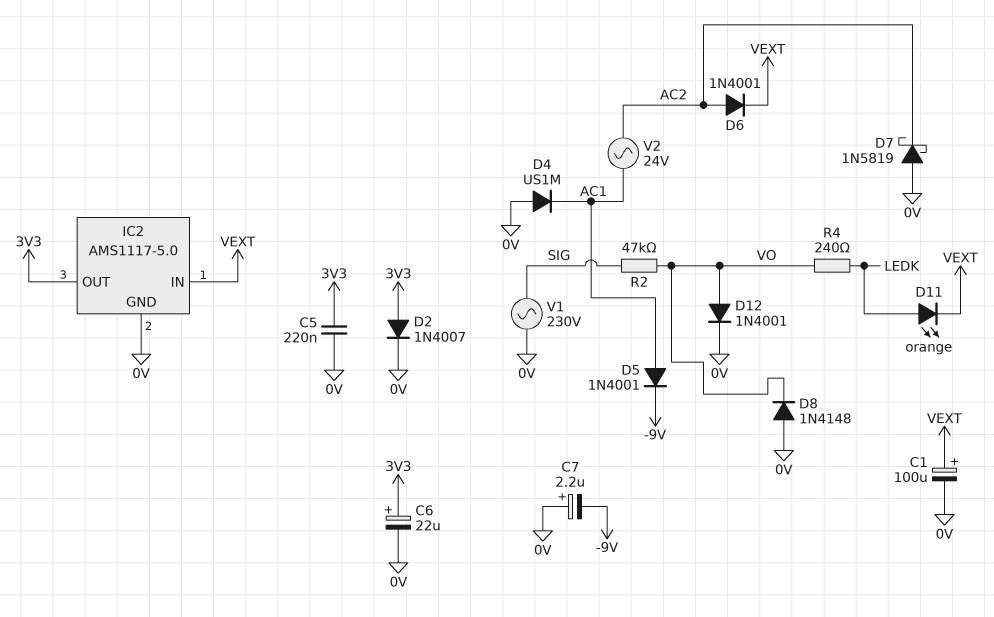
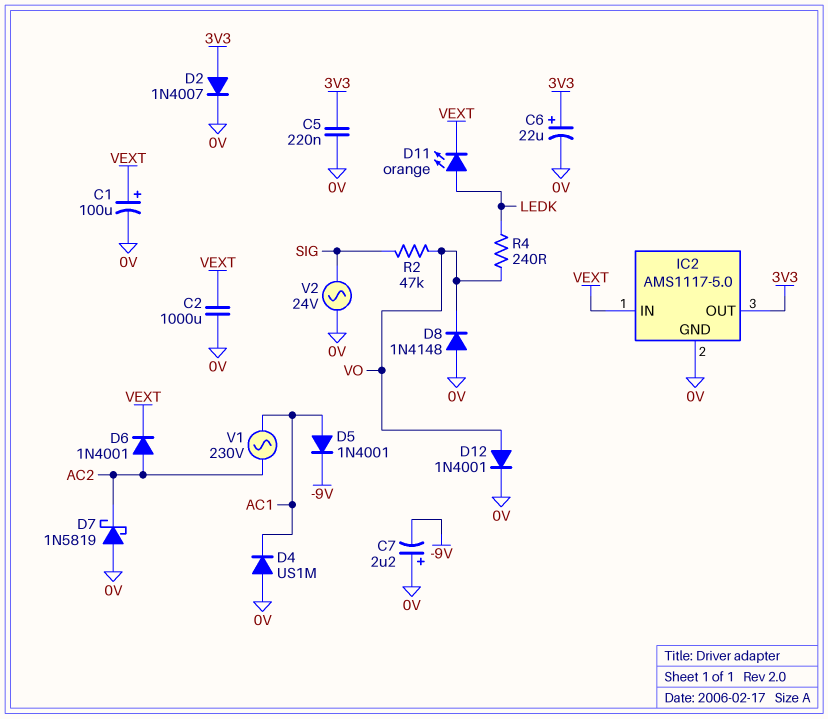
C2: none -> 1000uF (0V, VEXT)
V1: AC 230V (0V, SIG) -> AC 230V (AC1, AC2)
V2: AC 24V (AC1, AC2) -> AC 24V (0V, SIG)

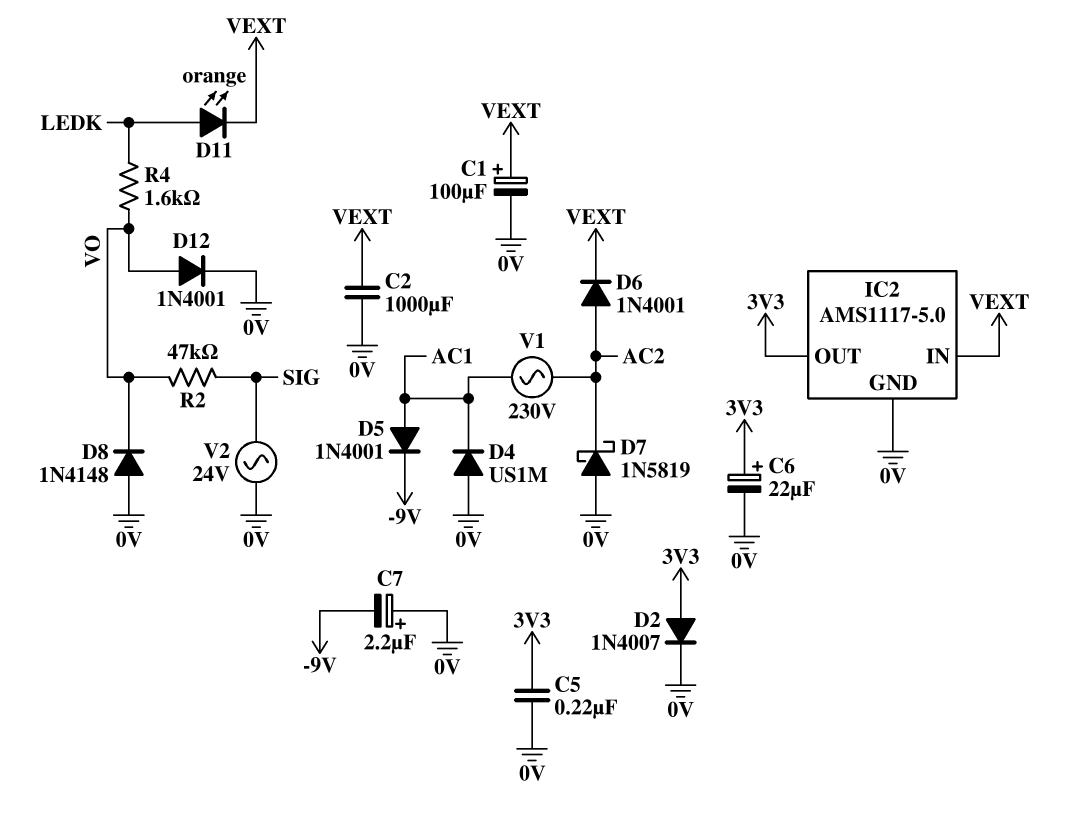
R4: 240 (LEDK, VO) -> 1.6k (LEDK, VO)

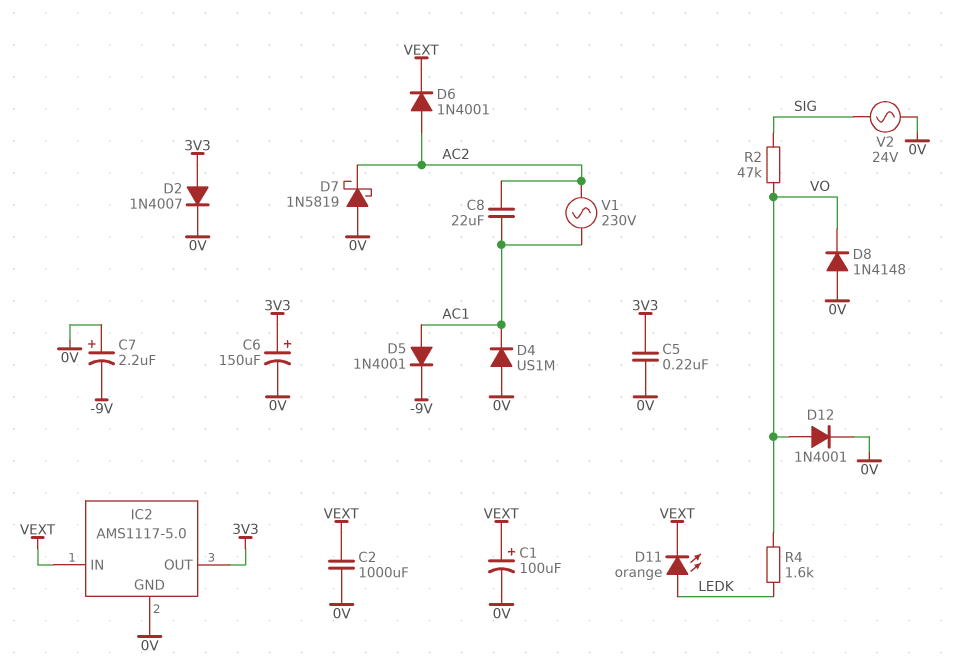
C6: 22uF (plus 3V3, minus 0V) -> 150uF (plus 3V3, minus 0V)
C8: none -> 22uF (AC1, AC2)

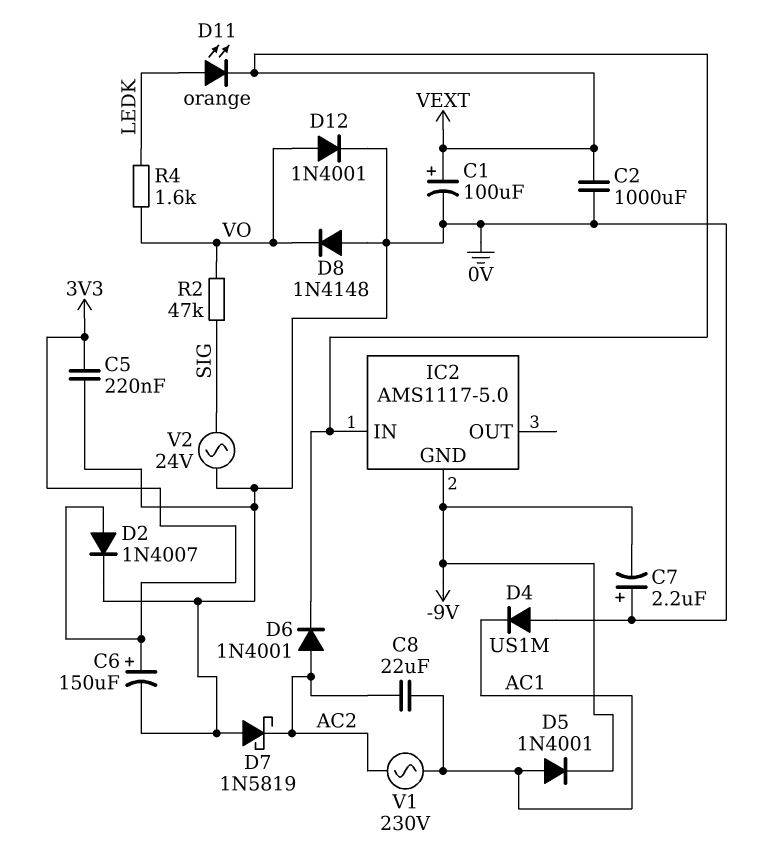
IC2 pin GND: 0V -> -9V
IC2 pin OUT: 3V3 -> none

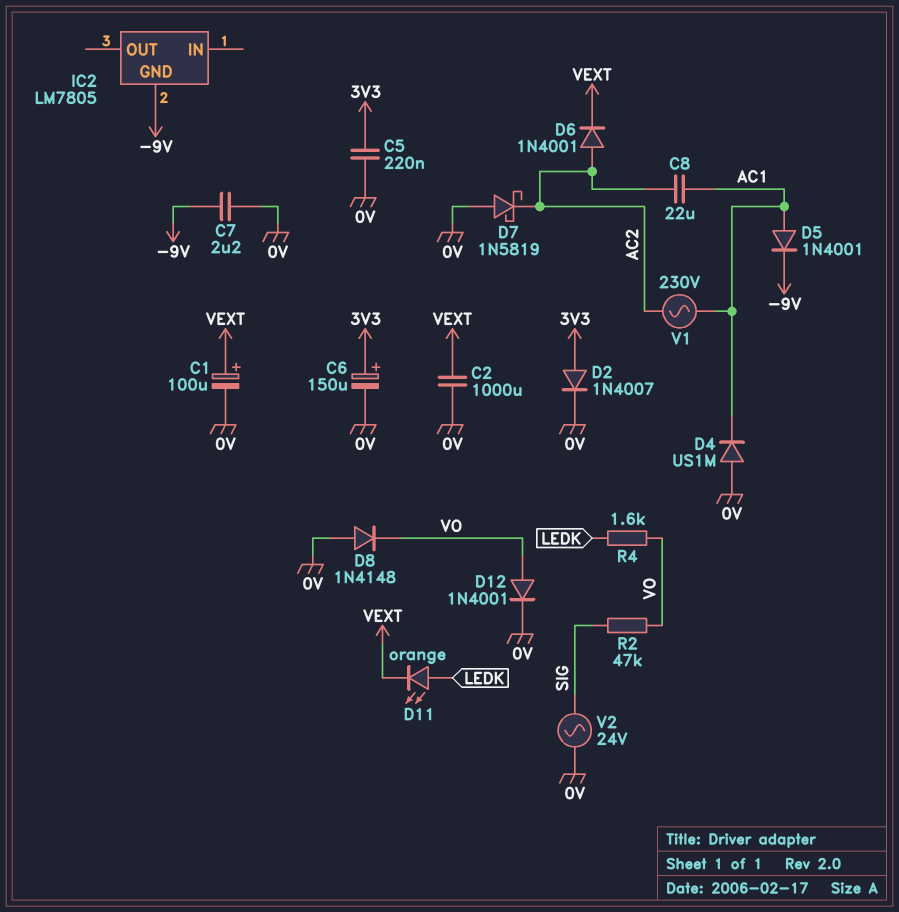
C7: 2.2uF (plus 0V, minus -9V) -> 2.2uF (-9V, 0V)
IC2: AMS1117-5.0 -> LM7805
IC2 pin IN: VEXT -> none

